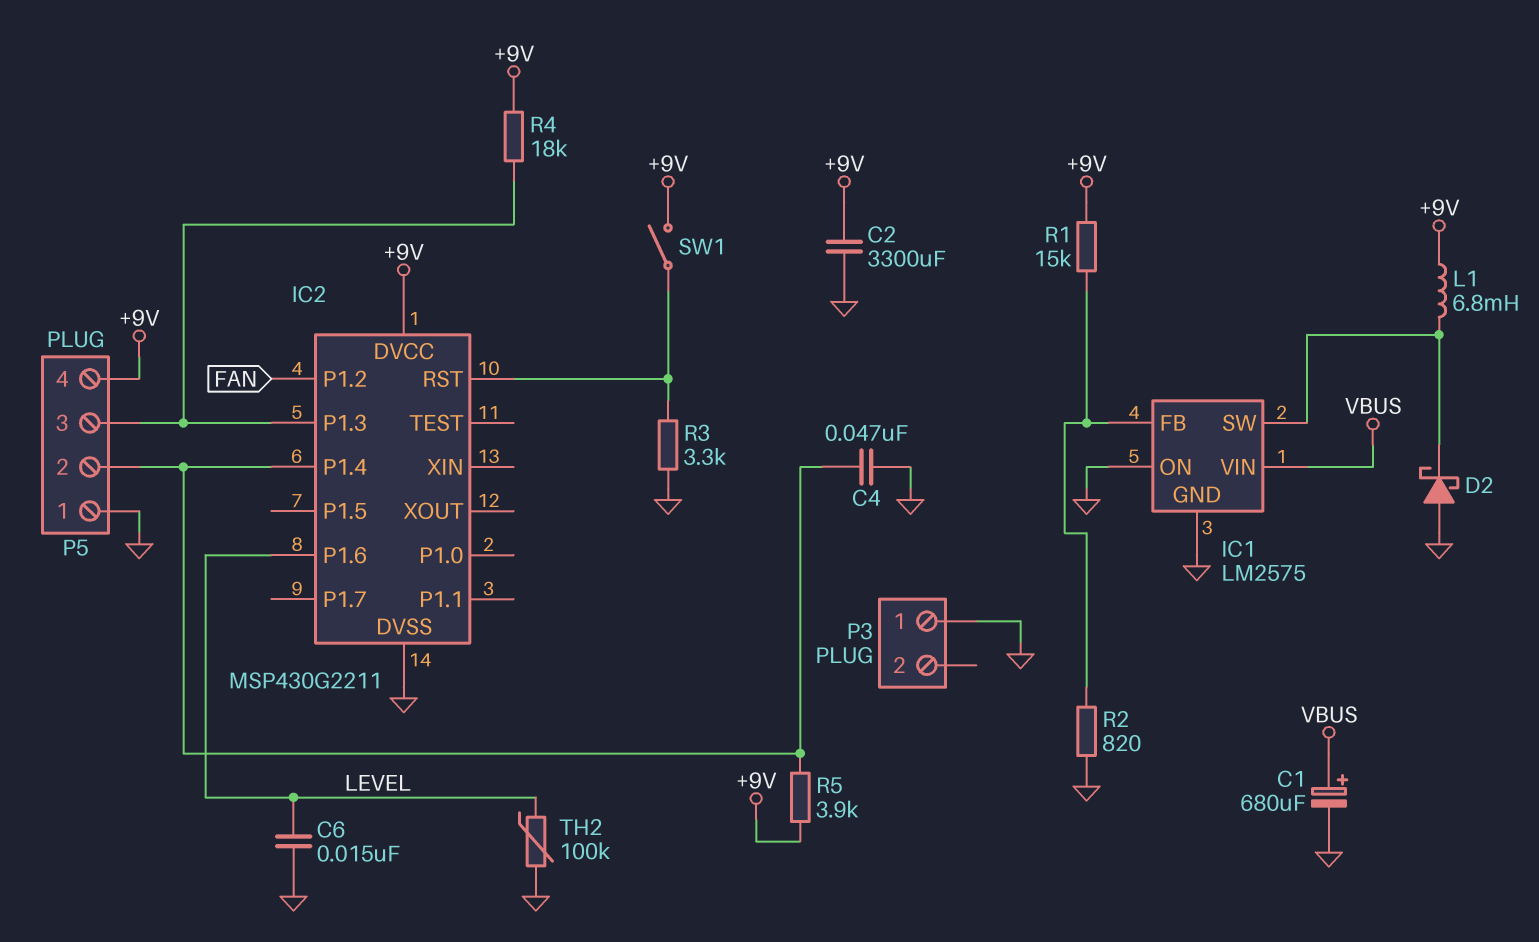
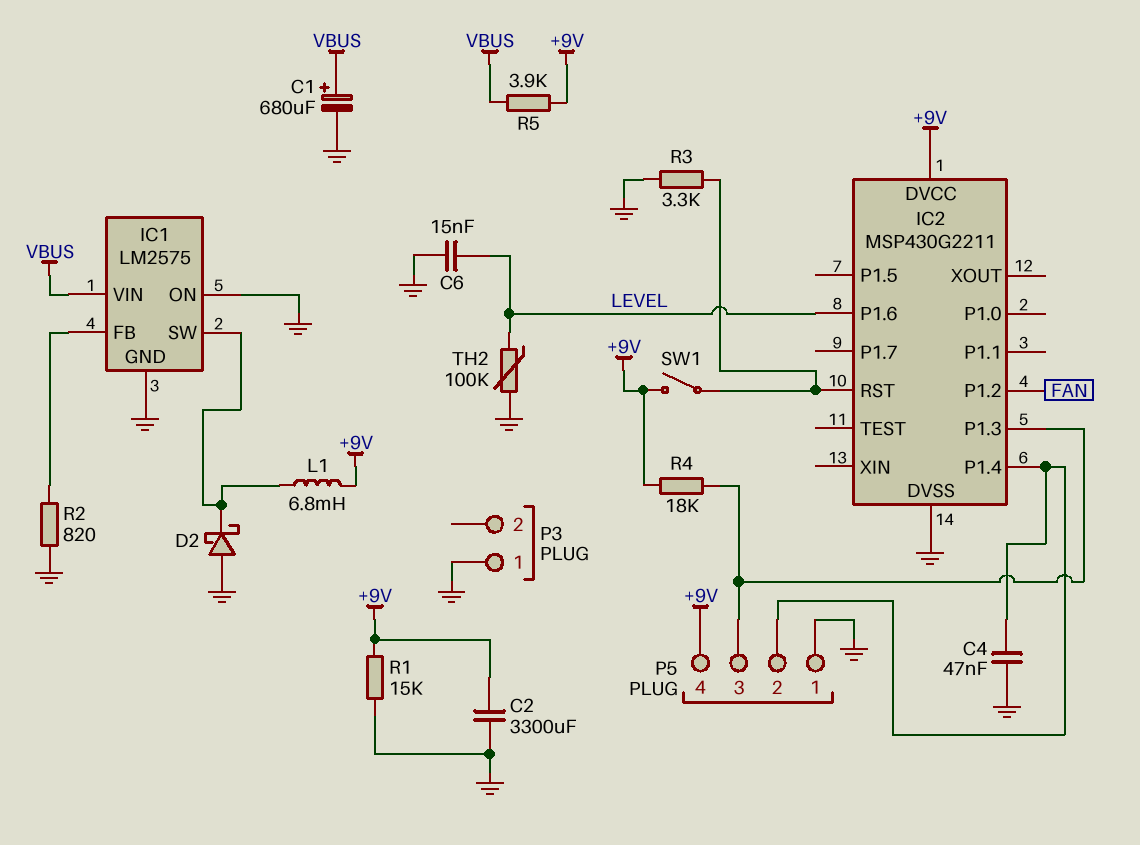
R1: 15k (+9V, IC1/FB) -> 15k (+9V, GND)
R5: 3.9k (+9V, IC2/P1.4) -> 3.9k (+9V, VBUS)

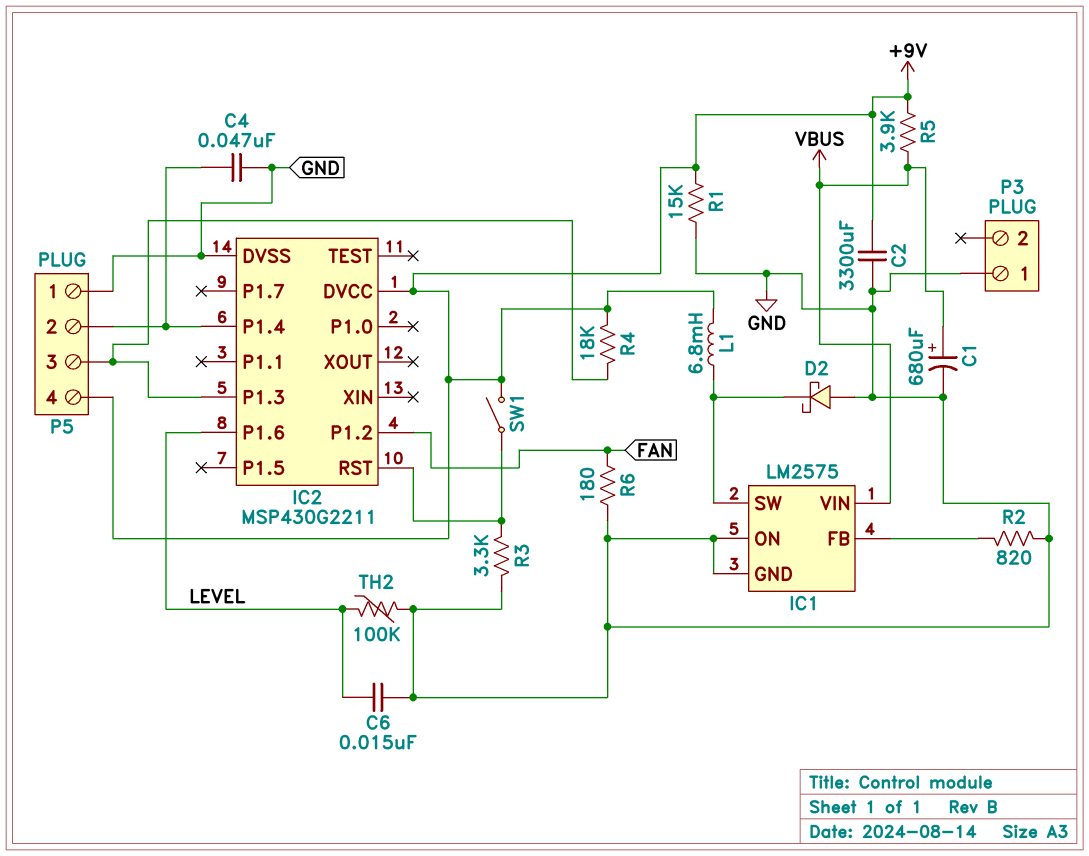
R6: none -> 180 (FAN, GND)

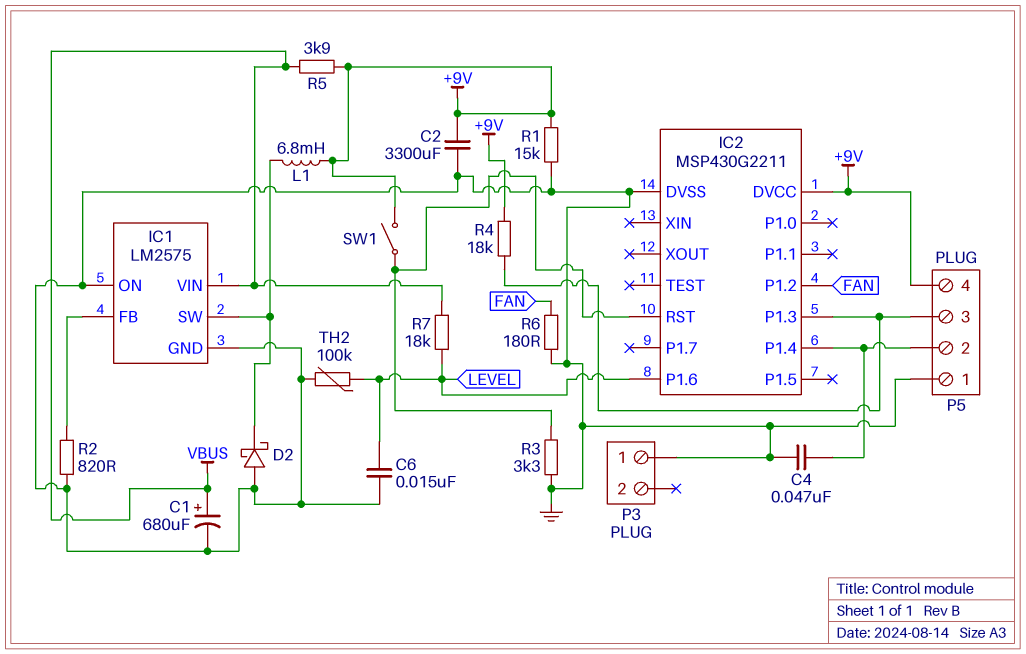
R7: none -> 18k (LEVEL, VBUS)

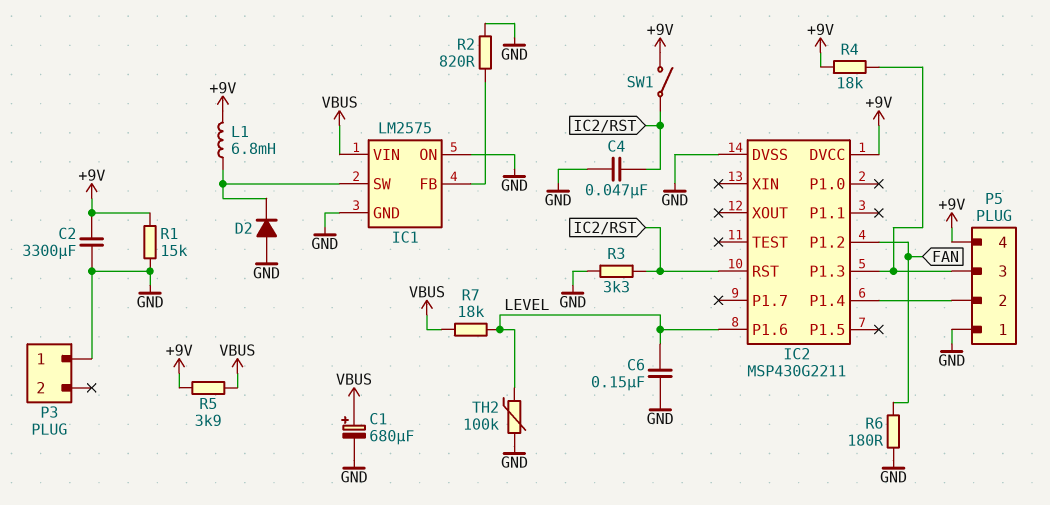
C4: 47nF (GND, IC2/P1.4) -> 47nF (GND, IC2/RST)
C6: 15nF (GND, LEVEL) -> 150nF (GND, LEVEL)
D2: schottky (A GND, K IC1/SW) -> diode (A GND, K IC1/SW)

